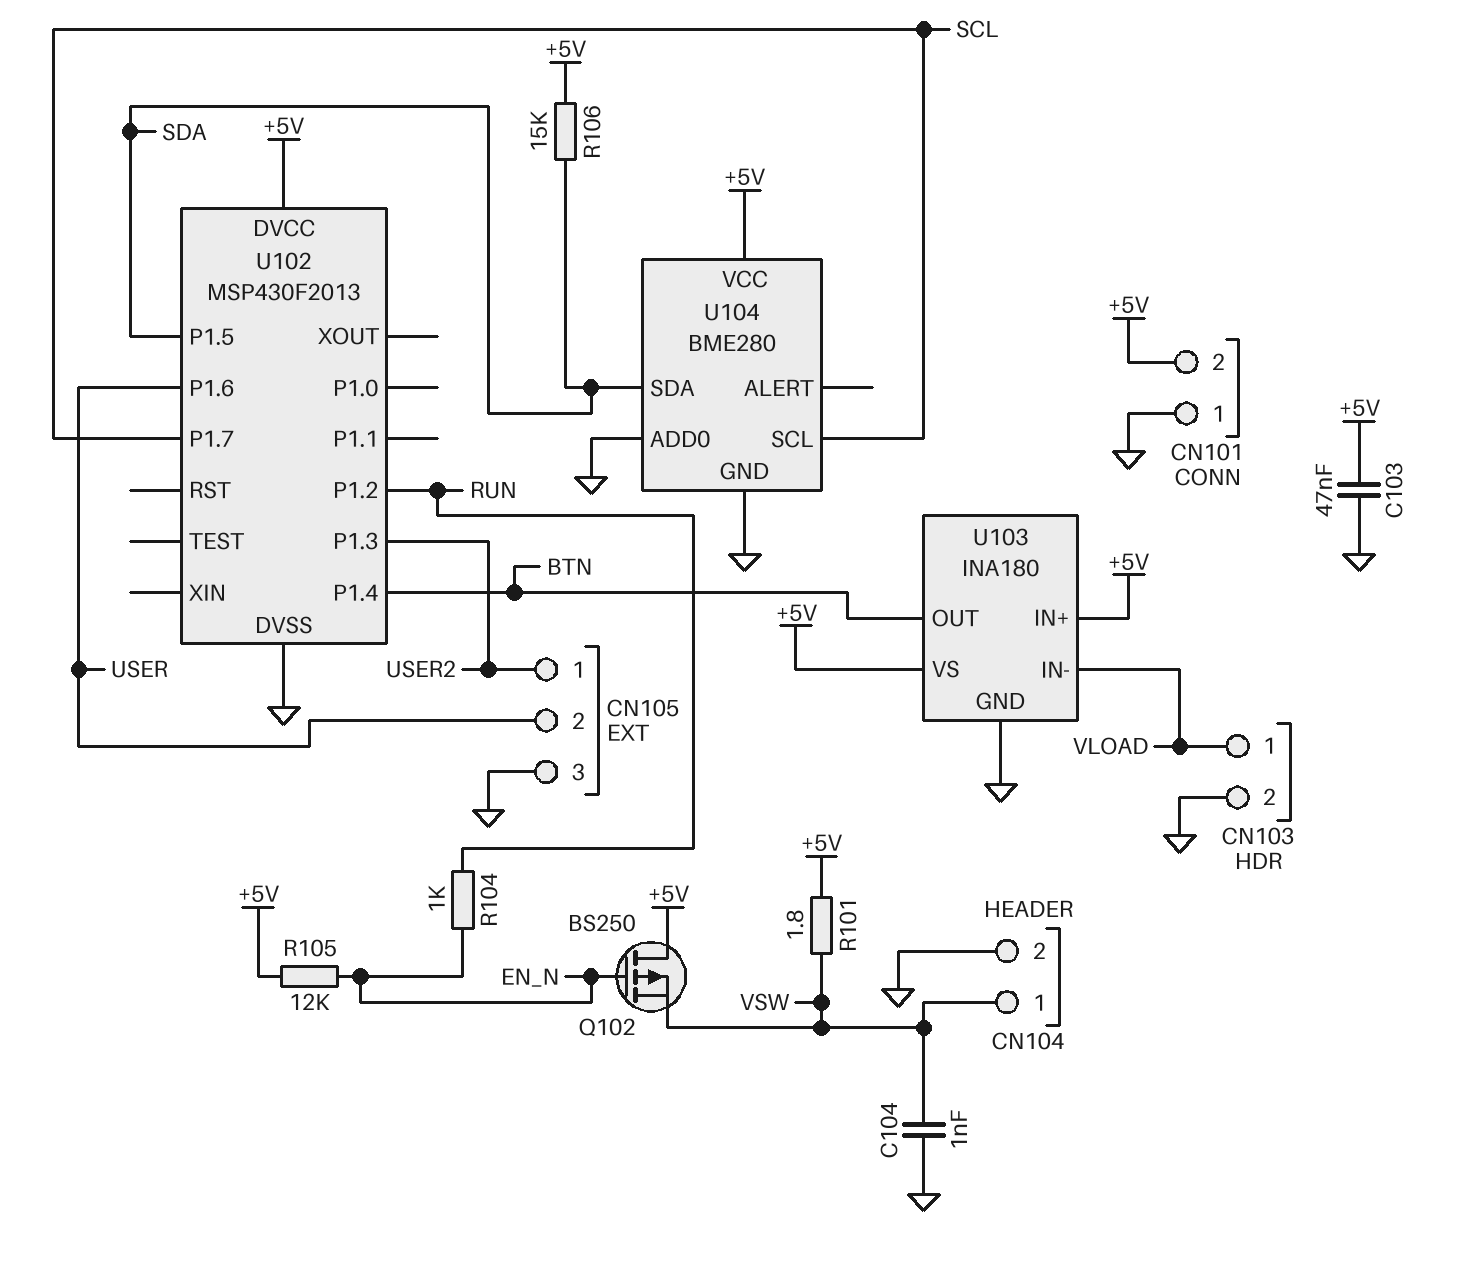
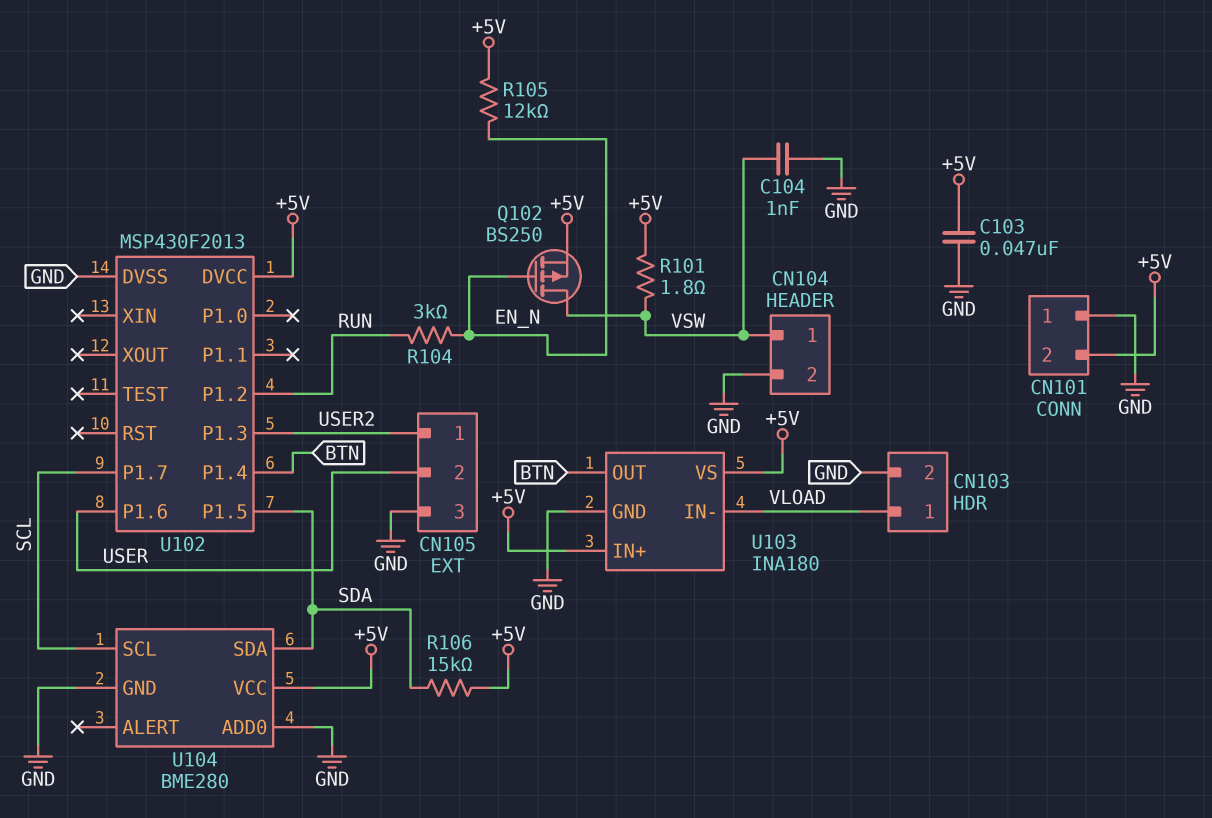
Q102: PMOS BS250 (G EN_N, D +5V, S VSW) -> PMOS BS250 (G EN_N, D VSW, S +5V)
R104: 1k (EN_N, RUN) -> 3k (EN_N, RUN)

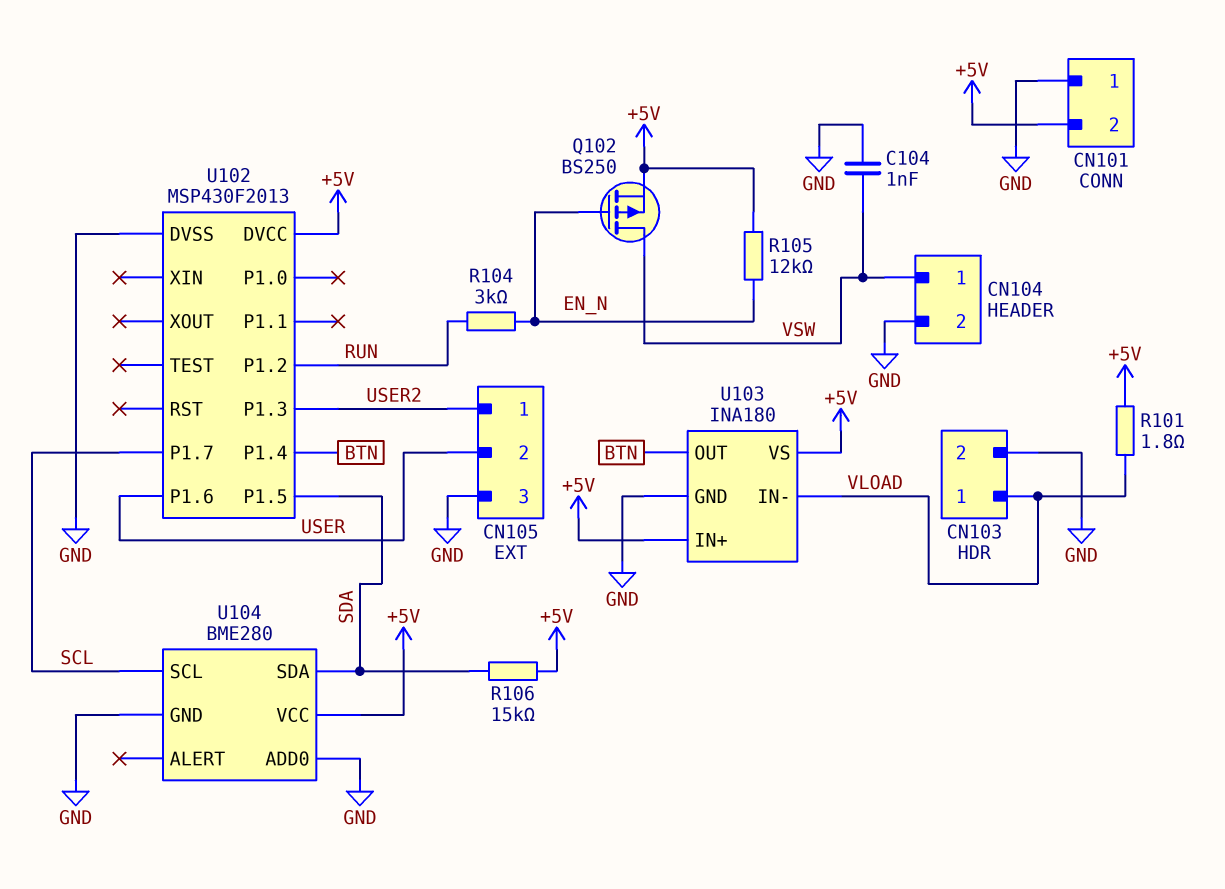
C103: 47nF (+5V, GND) -> none
R101: 1.8 (+5V, VSW) -> 1.8 (+5V, VLOAD)

